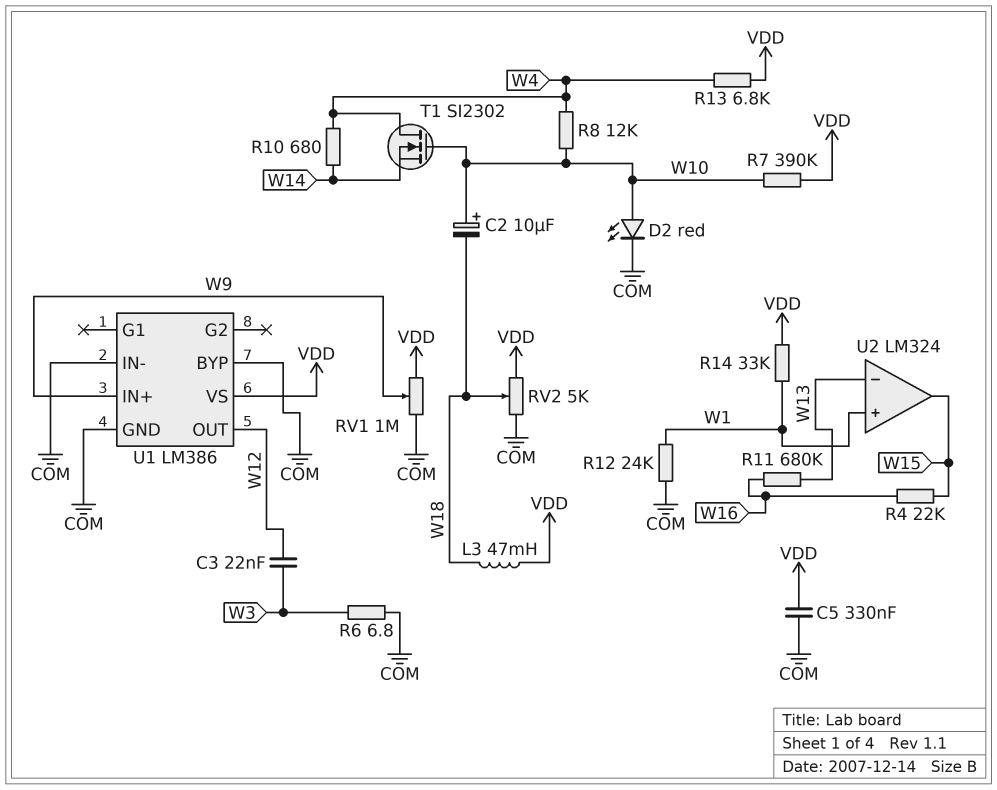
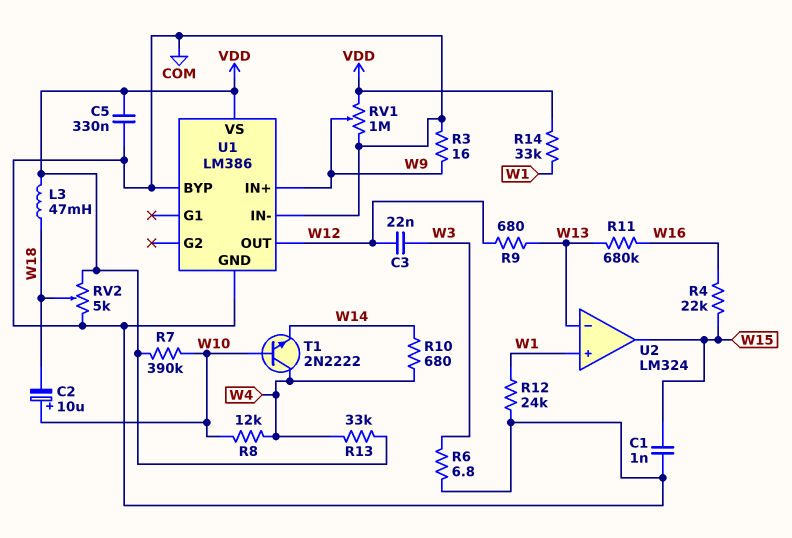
C1: none -> 1nF (COM, W15)
D2: LED red (A W10, K COM) -> none
R3: none -> 16 (COM, W9)
R9: none -> 680 (W12, W13)
R13: 6.8k (VDD, W4) -> 33k (VDD, W4)
T1: NMOS SI2302 (G W10, D W4, S W14) -> NPN 2N2222 (B W10, C W4, E W14)

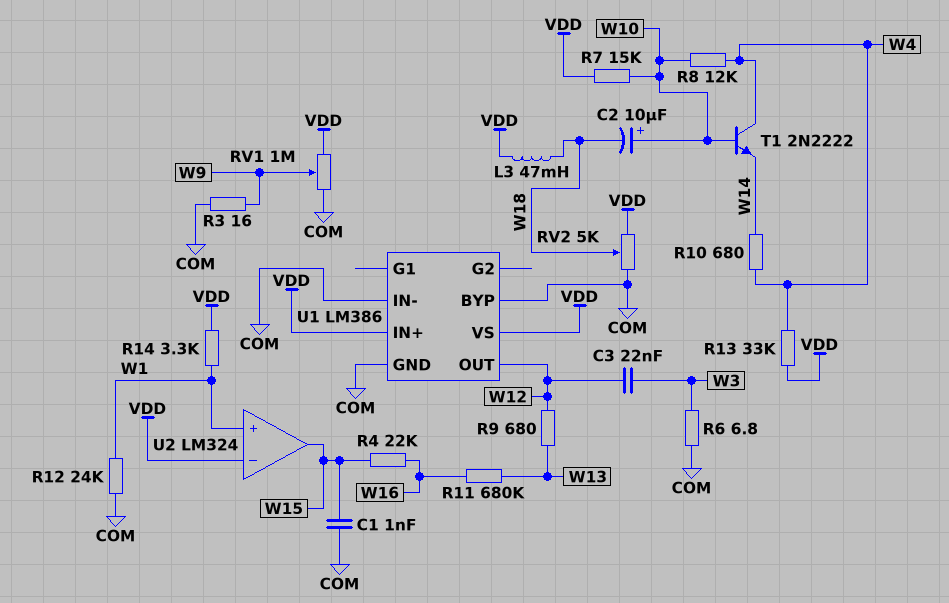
C5: 330nF (COM, VDD) -> none
R7: 390k (VDD, W10) -> 15k (VDD, W10)
R14: 33k (VDD, W1) -> 3.3k (VDD, W1)
U1 pin IN+: W9 -> VDD
U2 pin in-: W13 -> VDD

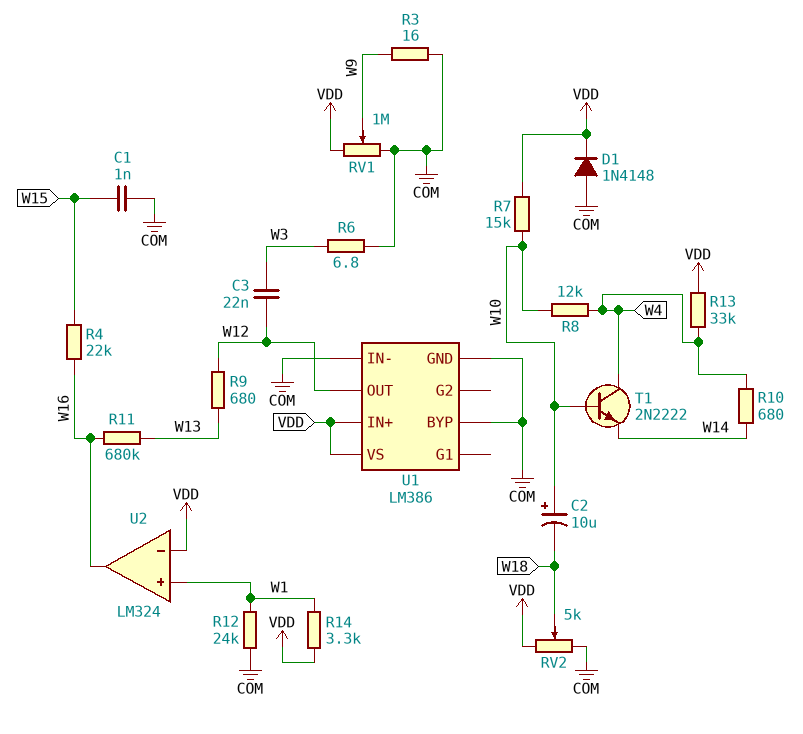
D1: none -> diode 1N4148 (A COM, K VDD)
L3: 47mH (VDD, W18) -> none
U2 pin out: W15 -> W16

